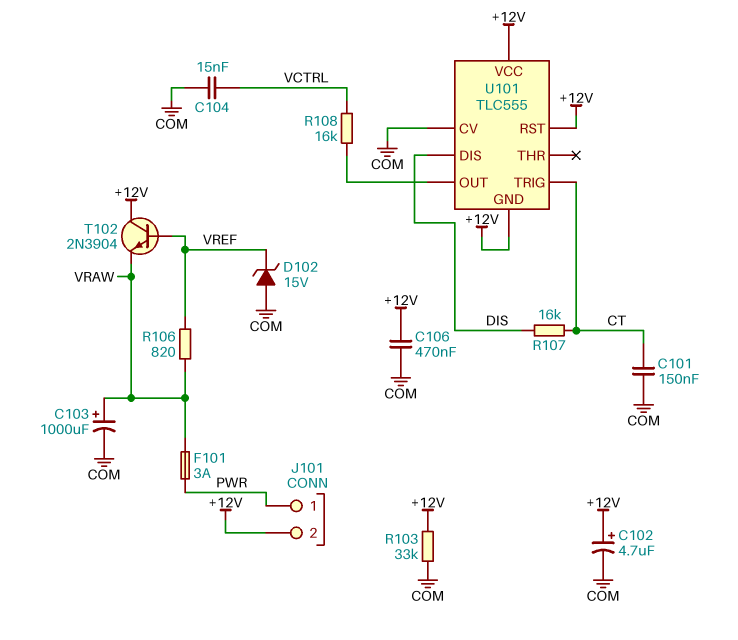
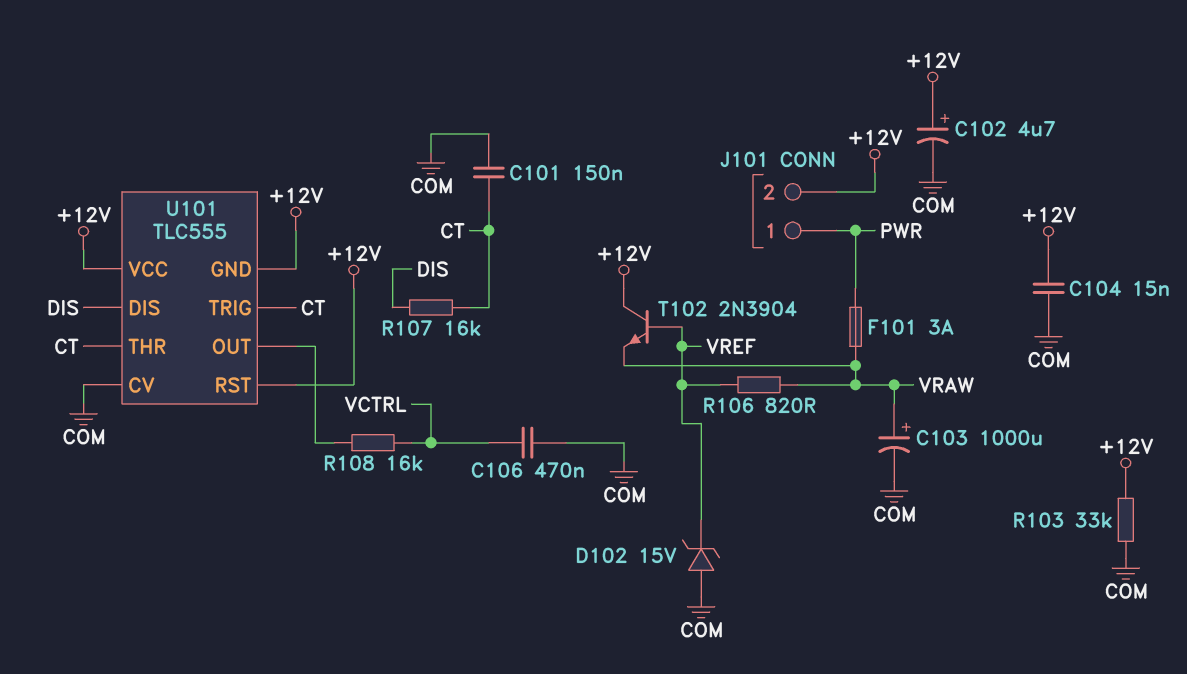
C104: 15nF (COM, VCTRL) -> 15nF (+12V, COM)
C106: 470nF (+12V, COM) -> 470nF (COM, VCTRL)
U101 pin THR: none -> CT

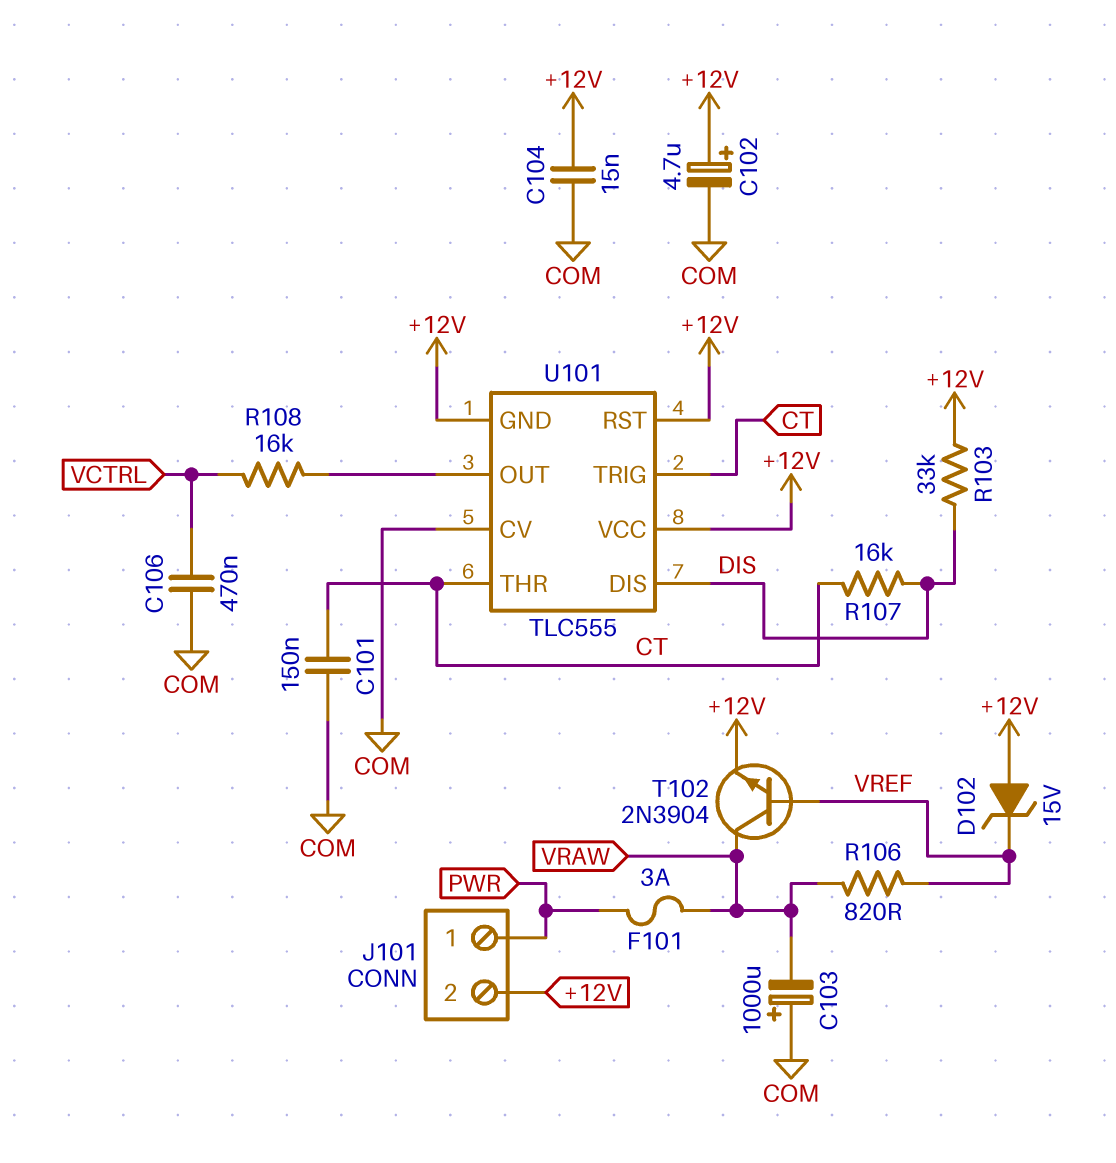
C103: 1000uF (plus VRAW, minus COM) -> 1000uF (plus COM, minus VRAW)
D102: zener 15V (A COM, K VREF) -> zener 15V (A +12V, K VREF)
R103: 33k (+12V, COM) -> 33k (+12V, DIS)
T102: NPN 2N3904 (B VREF, C +12V, E VRAW) -> NPN 2N3904 (B VREF, C VRAW, E +12V)

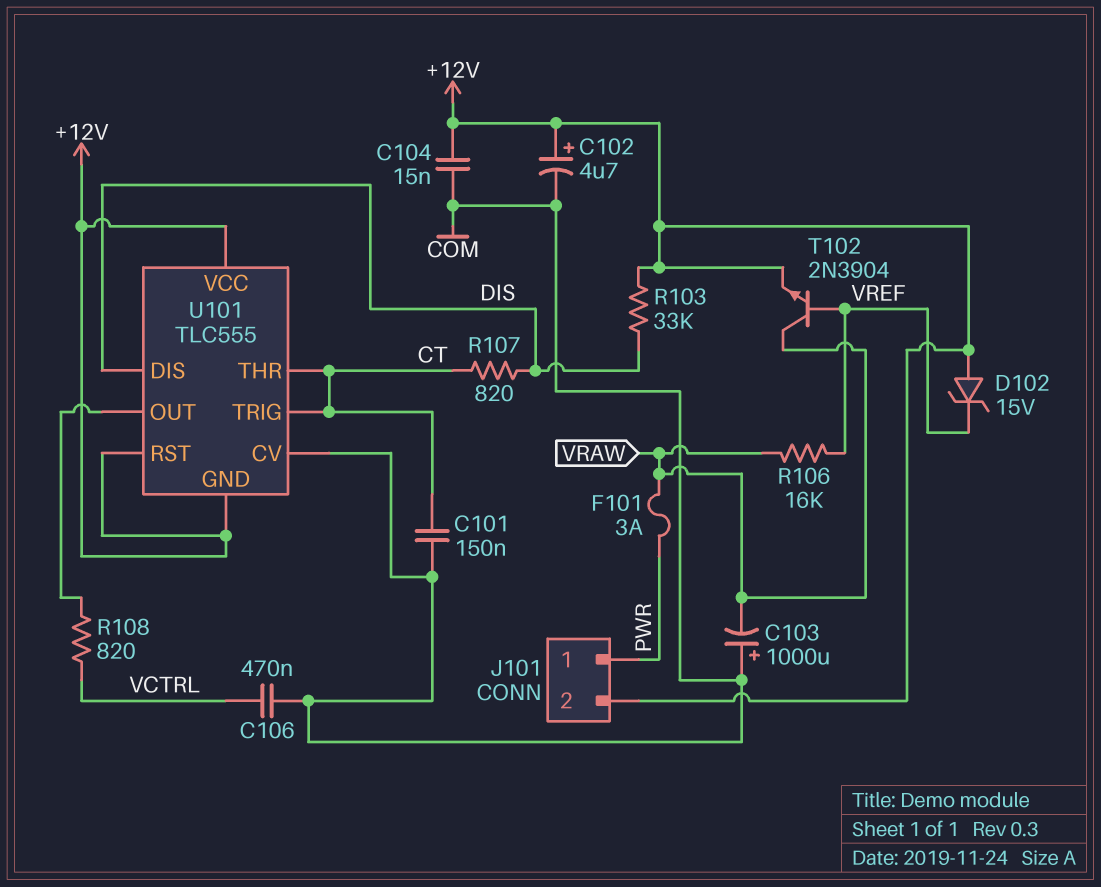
R106: 820 (VRAW, VREF) -> 16k (VRAW, VREF)
R107: 16k (CT, DIS) -> 820 (CT, DIS)
R108: 16k (U101/OUT, VCTRL) -> 820 (U101/OUT, VCTRL)

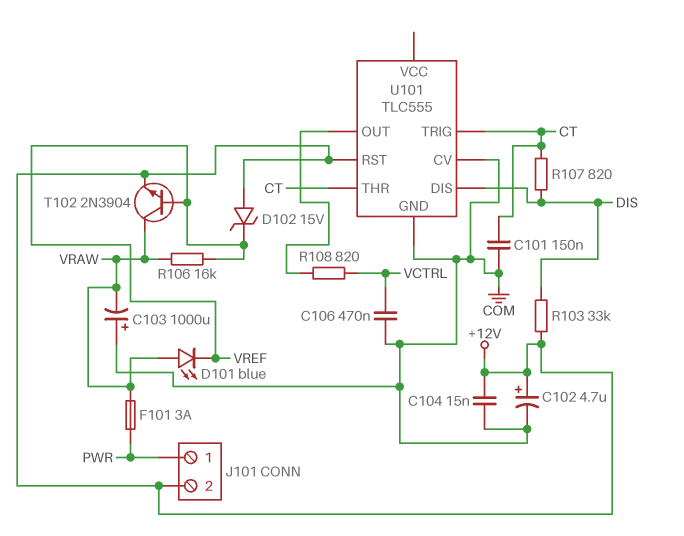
D101: none -> LED blue (A VRAW, K VREF)
U101 pin GND: +12V -> COM
U101 pin VCC: +12V -> none

